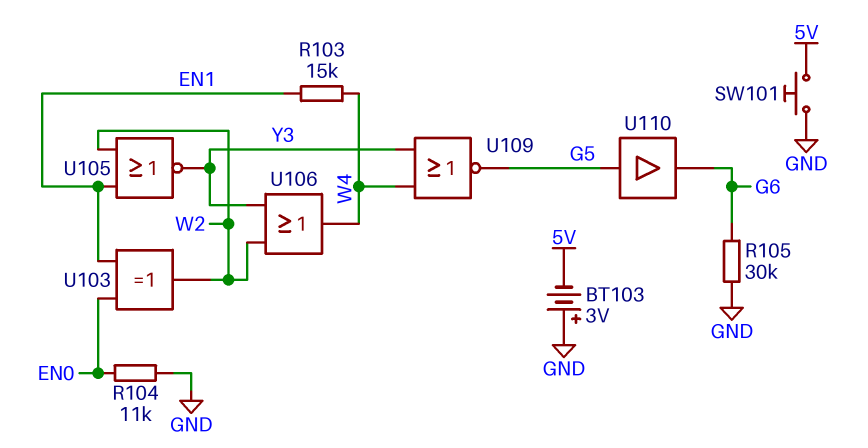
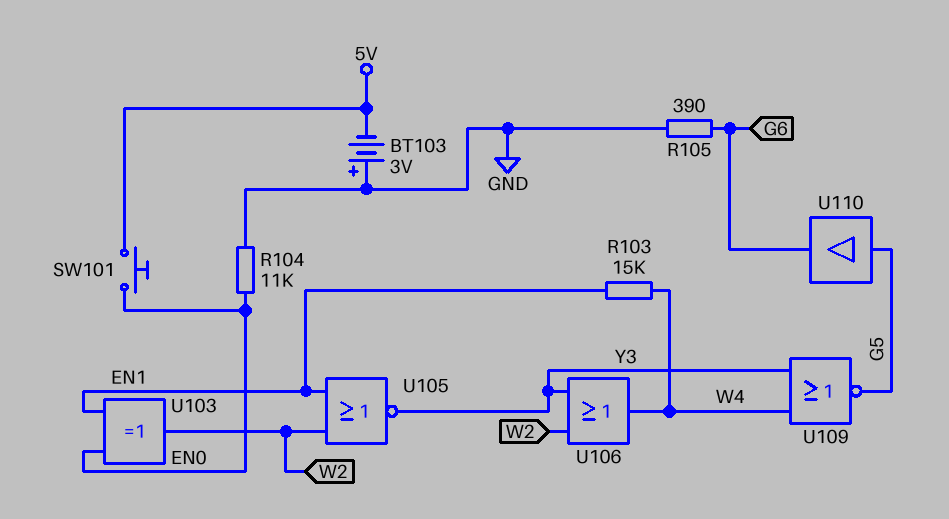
R105: 30k (G6, GND) -> 390 (G6, GND)
SW101: button (5V, GND) -> button (5V, EN0)

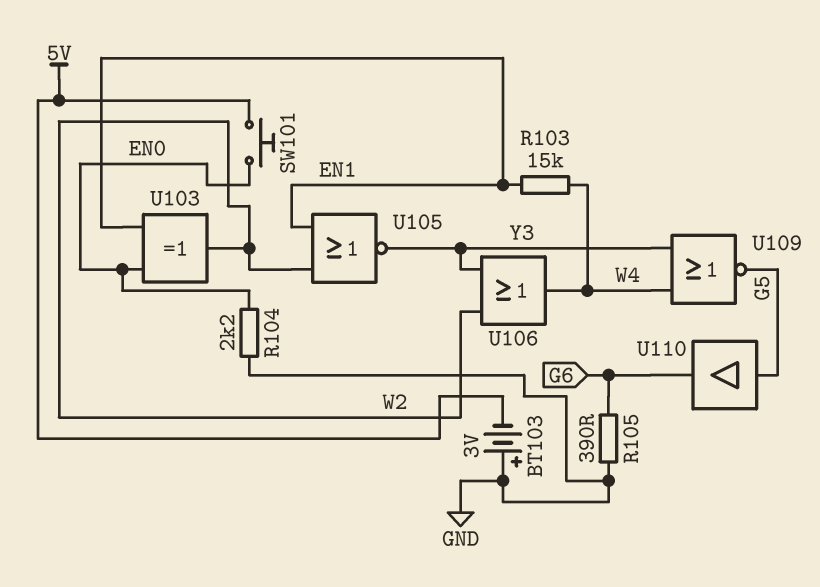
R104: 11k (EN0, GND) -> 2.2k (EN0, GND)

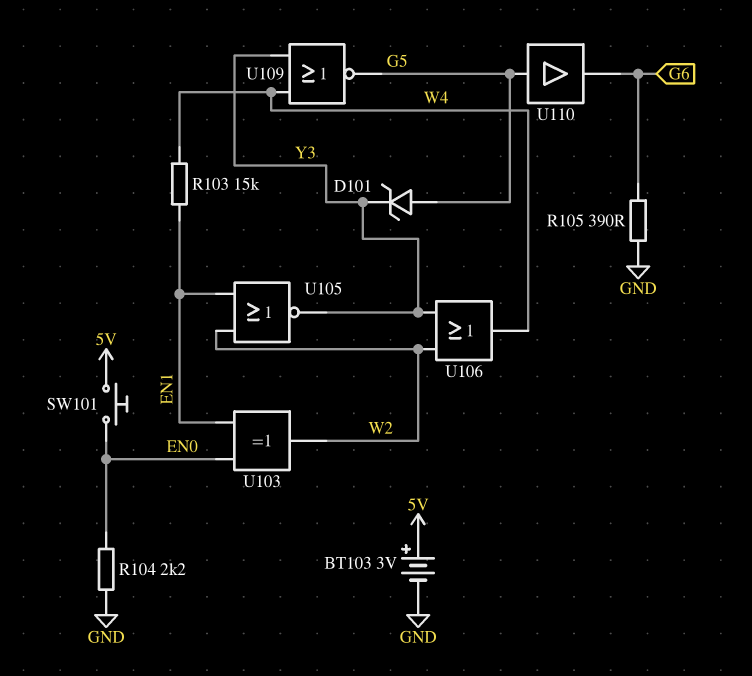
BT103: 3V (plus GND, minus 5V) -> 3V (plus 5V, minus GND)
D101: none -> zener (A G5, K Y3)

